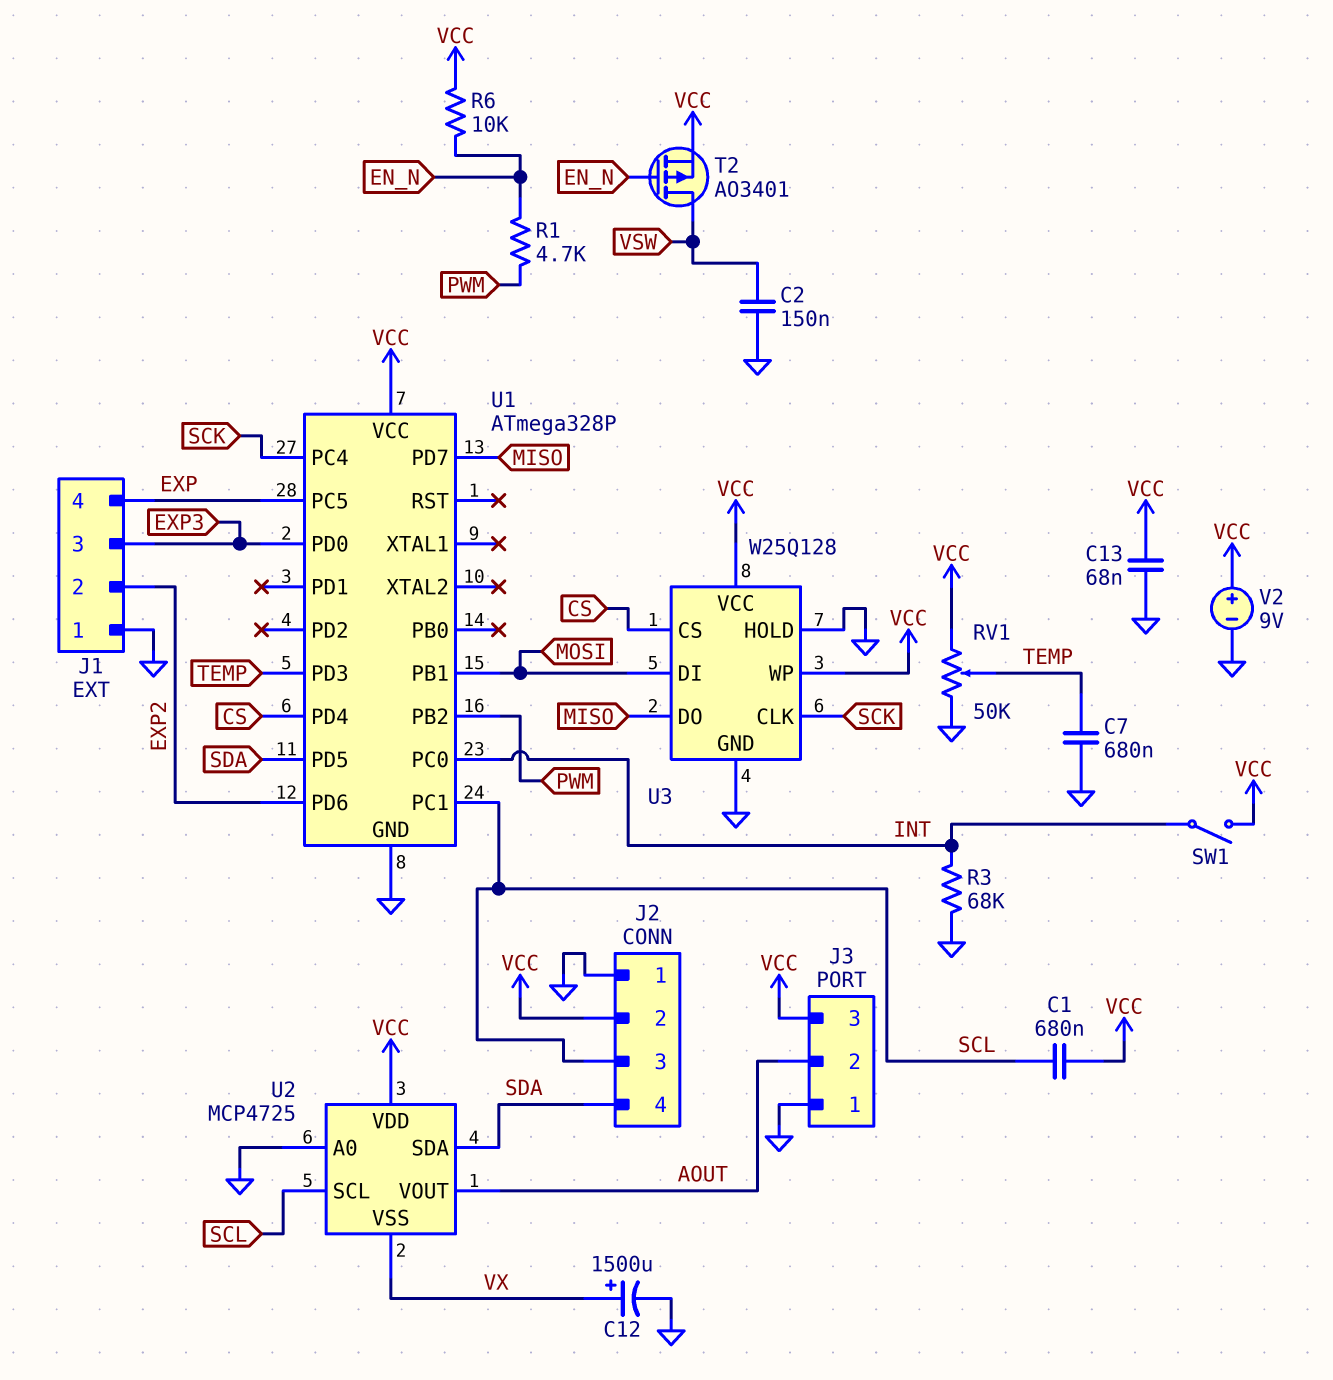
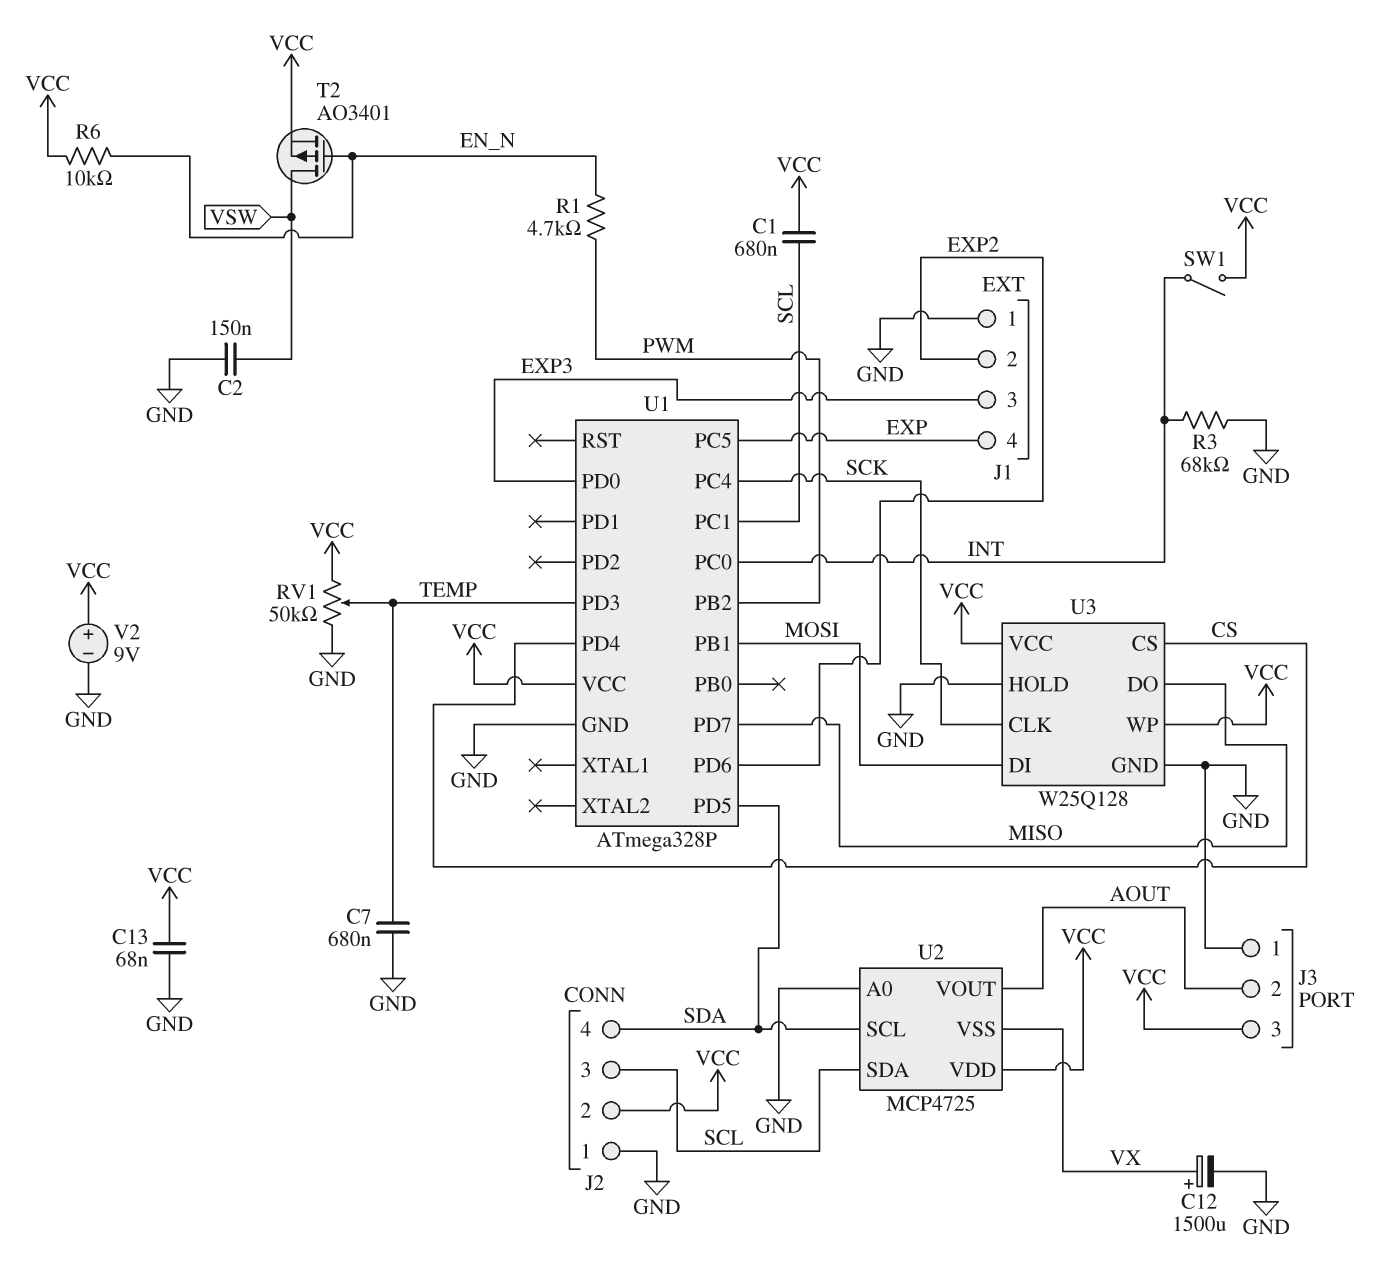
U2 pin SCL: SCL -> SDA
U2 pin SDA: SDA -> SCL

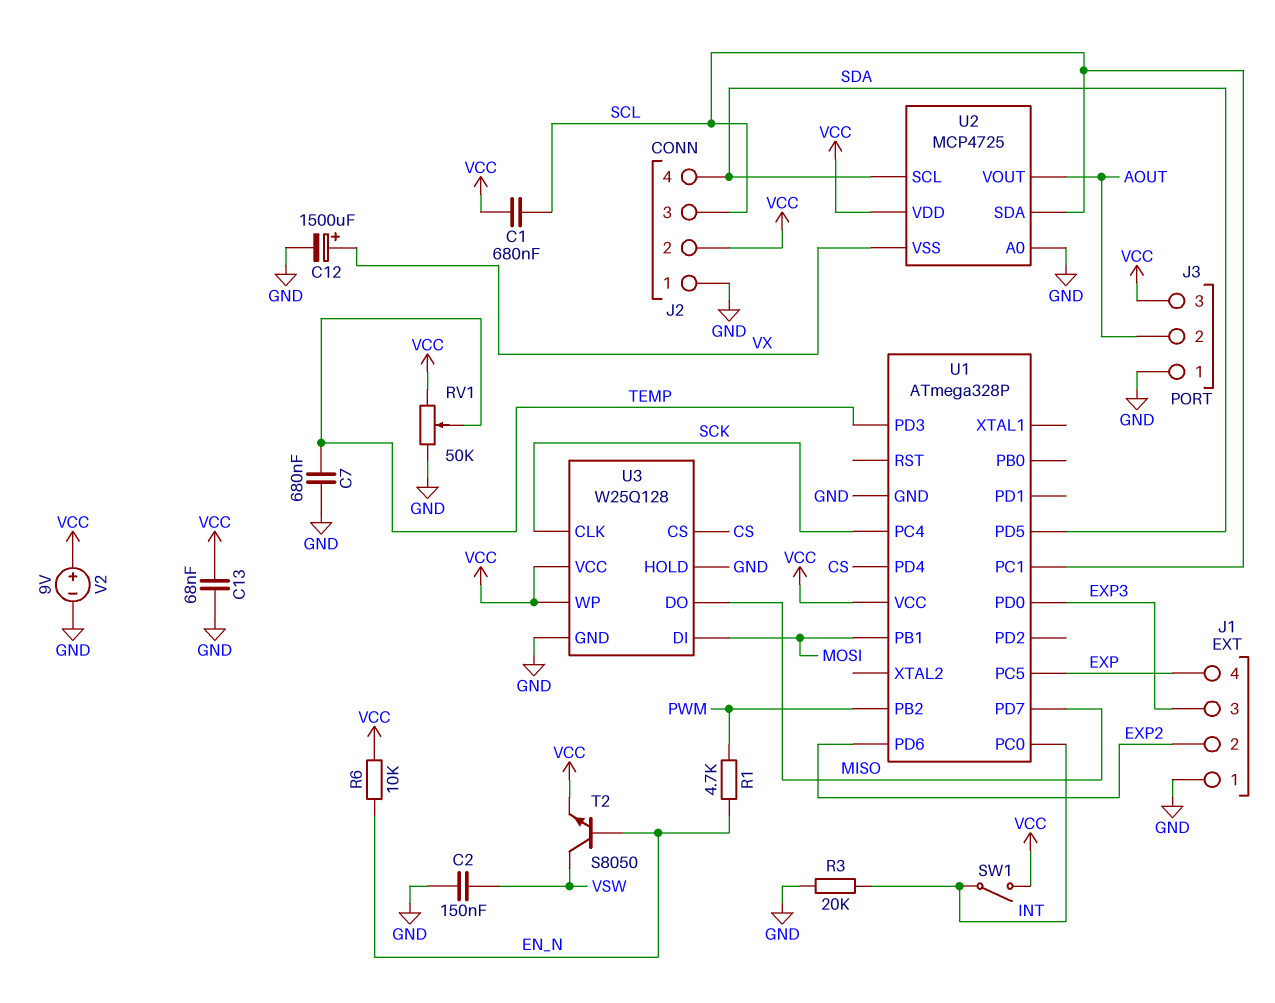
R3: 68k (GND, INT) -> 20k (GND, INT)
T2: PMOS AO3401 (G EN_N, D VSW, S VCC) -> NPN S8050 (B EN_N, C VSW, E VCC)

